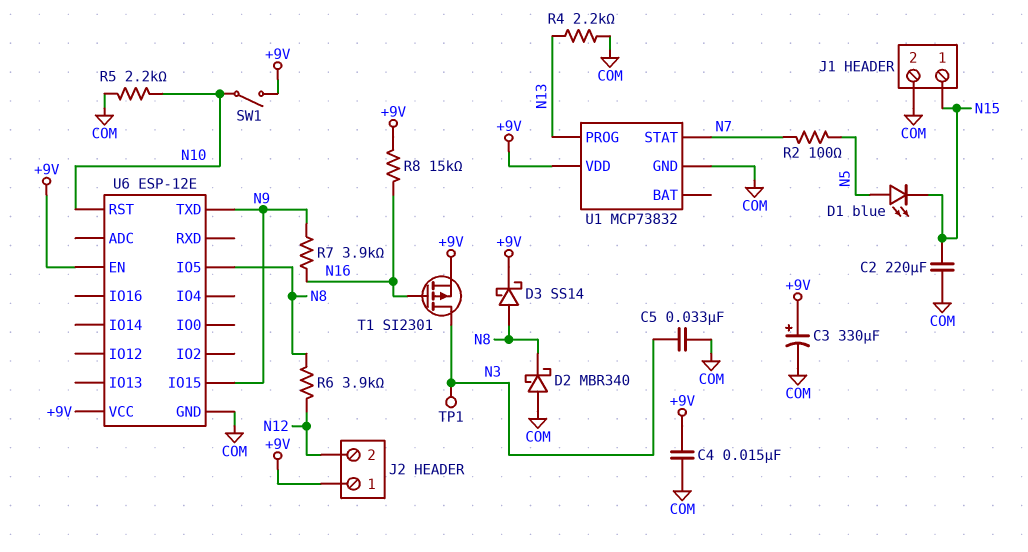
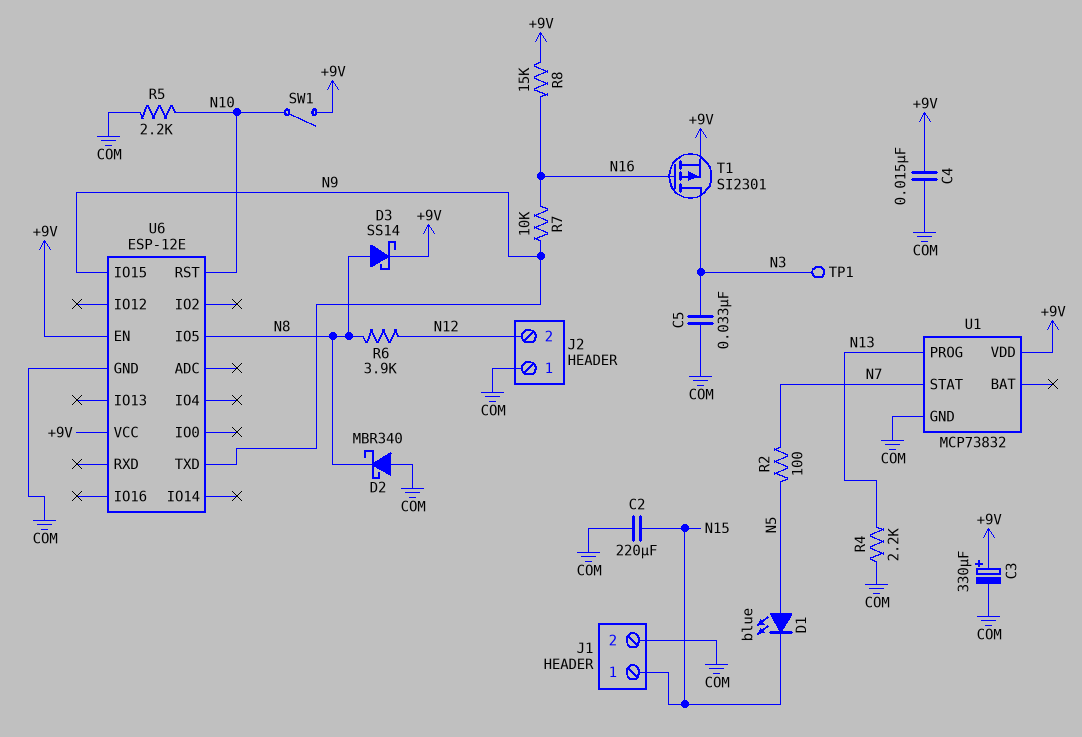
J2 pin 1: +9V -> COM
R7: 3.9k (N9, N16) -> 10k (N9, N16)

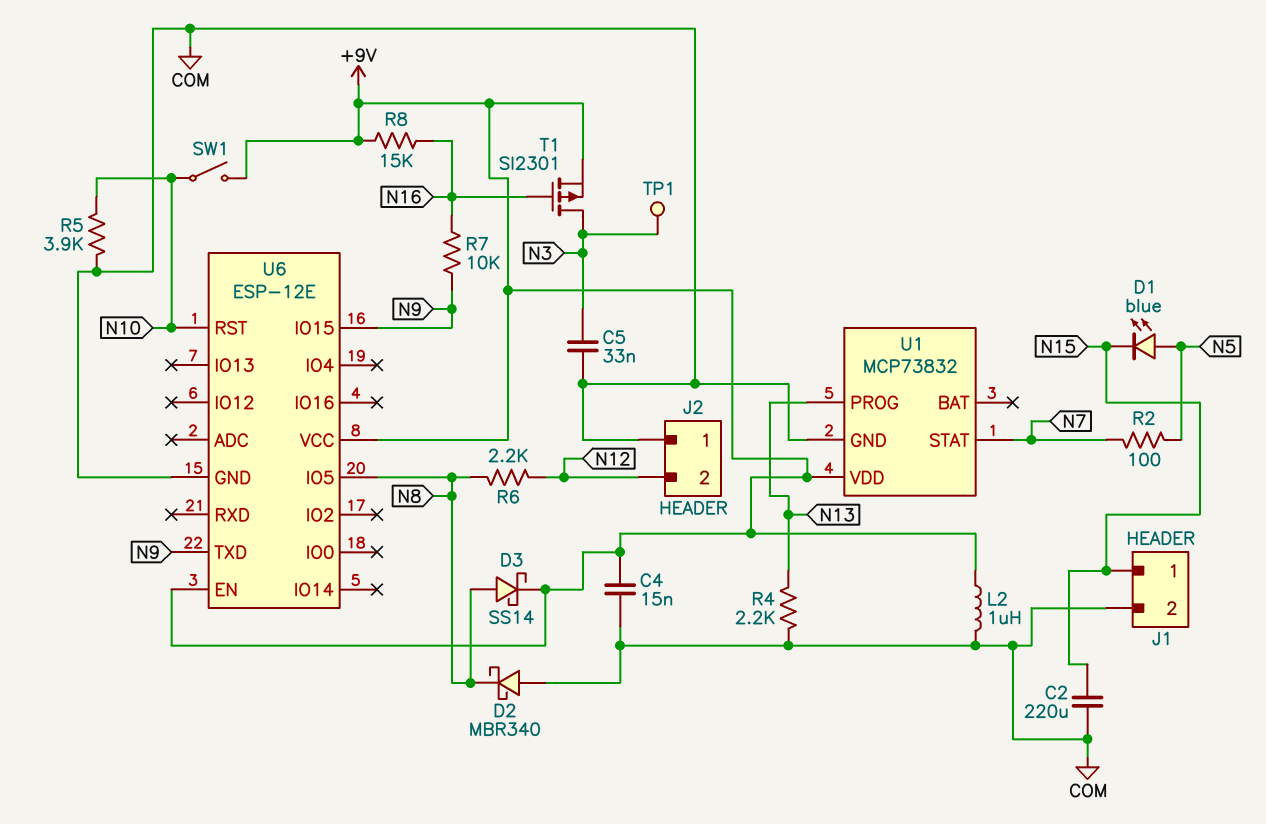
C3: 330uF (plus +9V, minus COM) -> none
L2: none -> 1uH (+9V, COM)
R5: 2.2k (COM, N10) -> 3.9k (COM, N10)
R6: 3.9k (N8, N12) -> 2.2k (N8, N12)

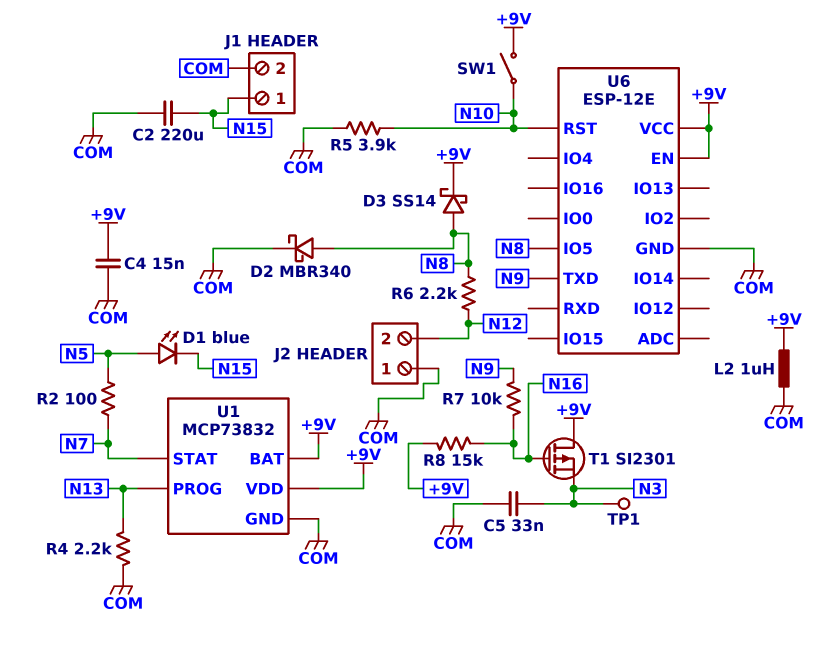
D2: schottky MBR340 (A COM, K N8) -> schottky MBR340 (A N8, K COM)
T1: PMOS SI2301 (G N16, D N3, S +9V) -> PMOS SI2301 (G N16, D +9V, S N3)
U1 pin BAT: none -> +9V
U6 pin IO15: N9 -> none

